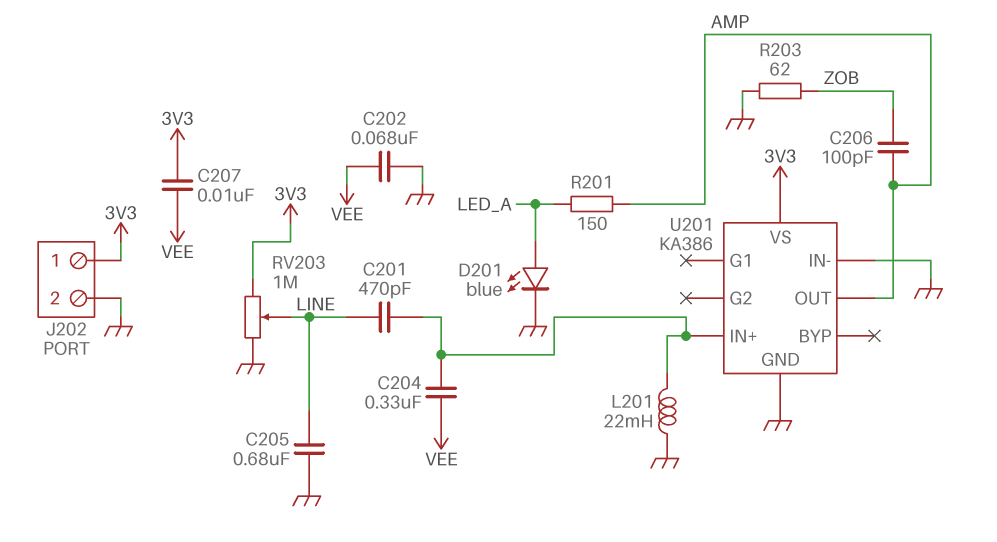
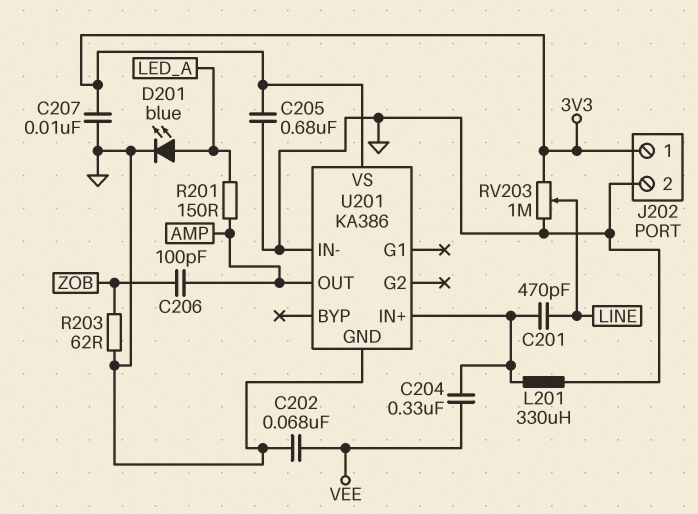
C205: 680nF (GND, LINE) -> 680nF (3V3, GND)
C207: 10nF (3V3, VEE) -> 10nF (3V3, GND)
L201: 22mH (GND, U201/IN+) -> 330uH (GND, U201/IN+)

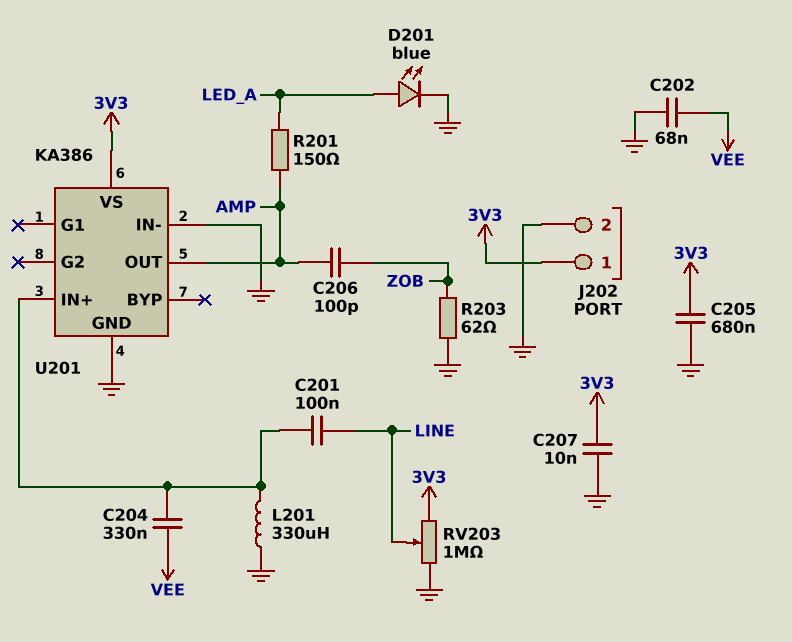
C201: 470pF (LINE, U201/IN+) -> 100nF (LINE, U201/IN+)

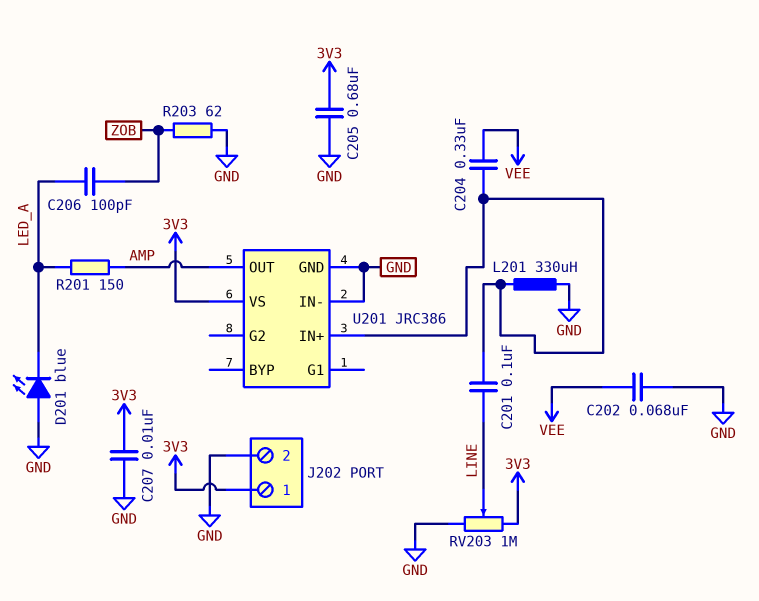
C206: 100pF (AMP, ZOB) -> 100pF (LED_A, ZOB)
D201: LED blue (A LED_A, K GND) -> LED blue (A GND, K LED_A)
U201: KA386 -> JRC386

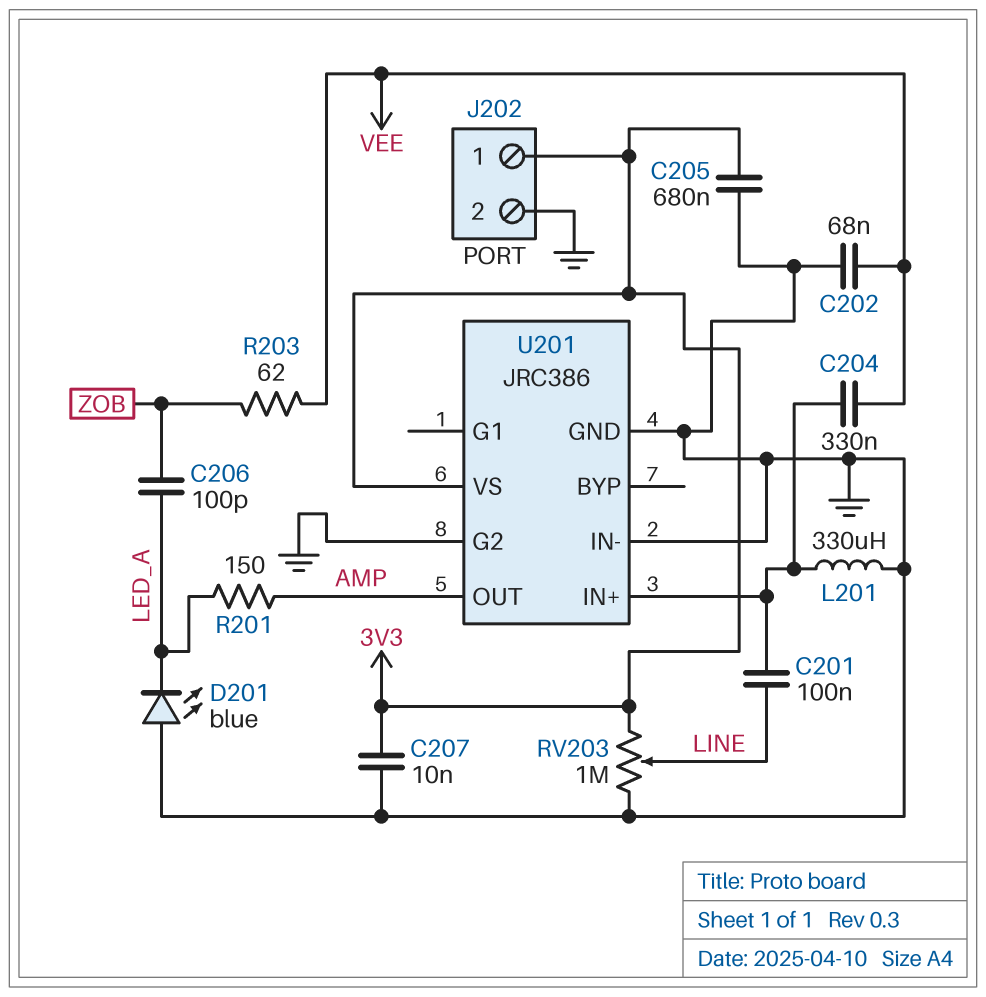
R203: 62 (GND, ZOB) -> 62 (VEE, ZOB)
U201 pin G2: none -> GND

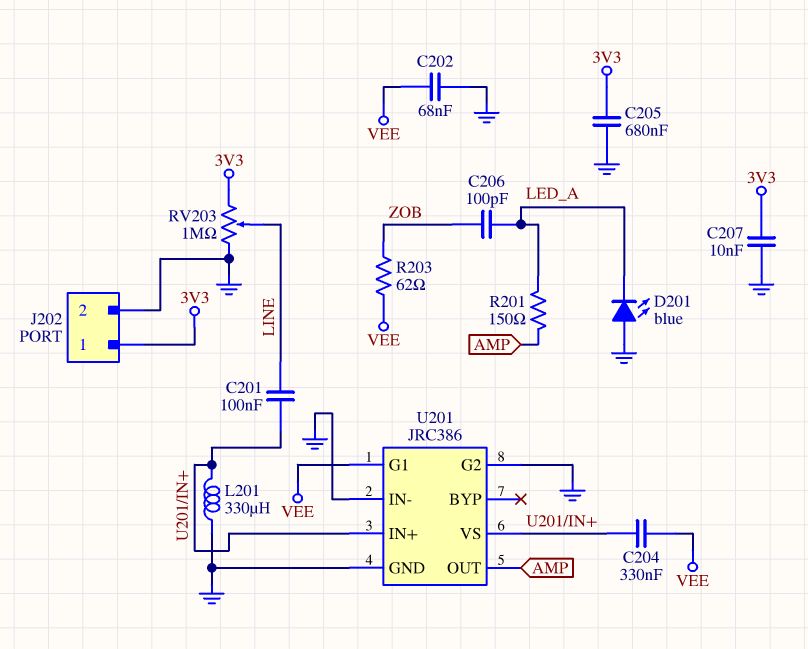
U201 pin G1: none -> VEE
U201 pin VS: 3V3 -> U201/IN+

